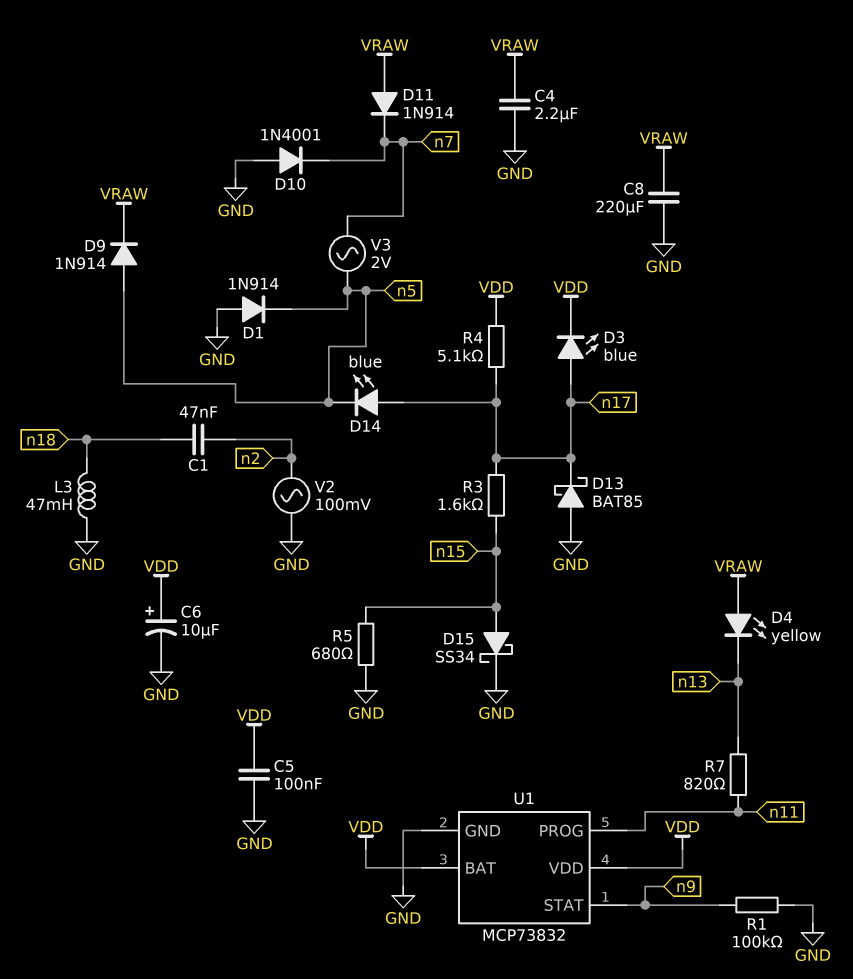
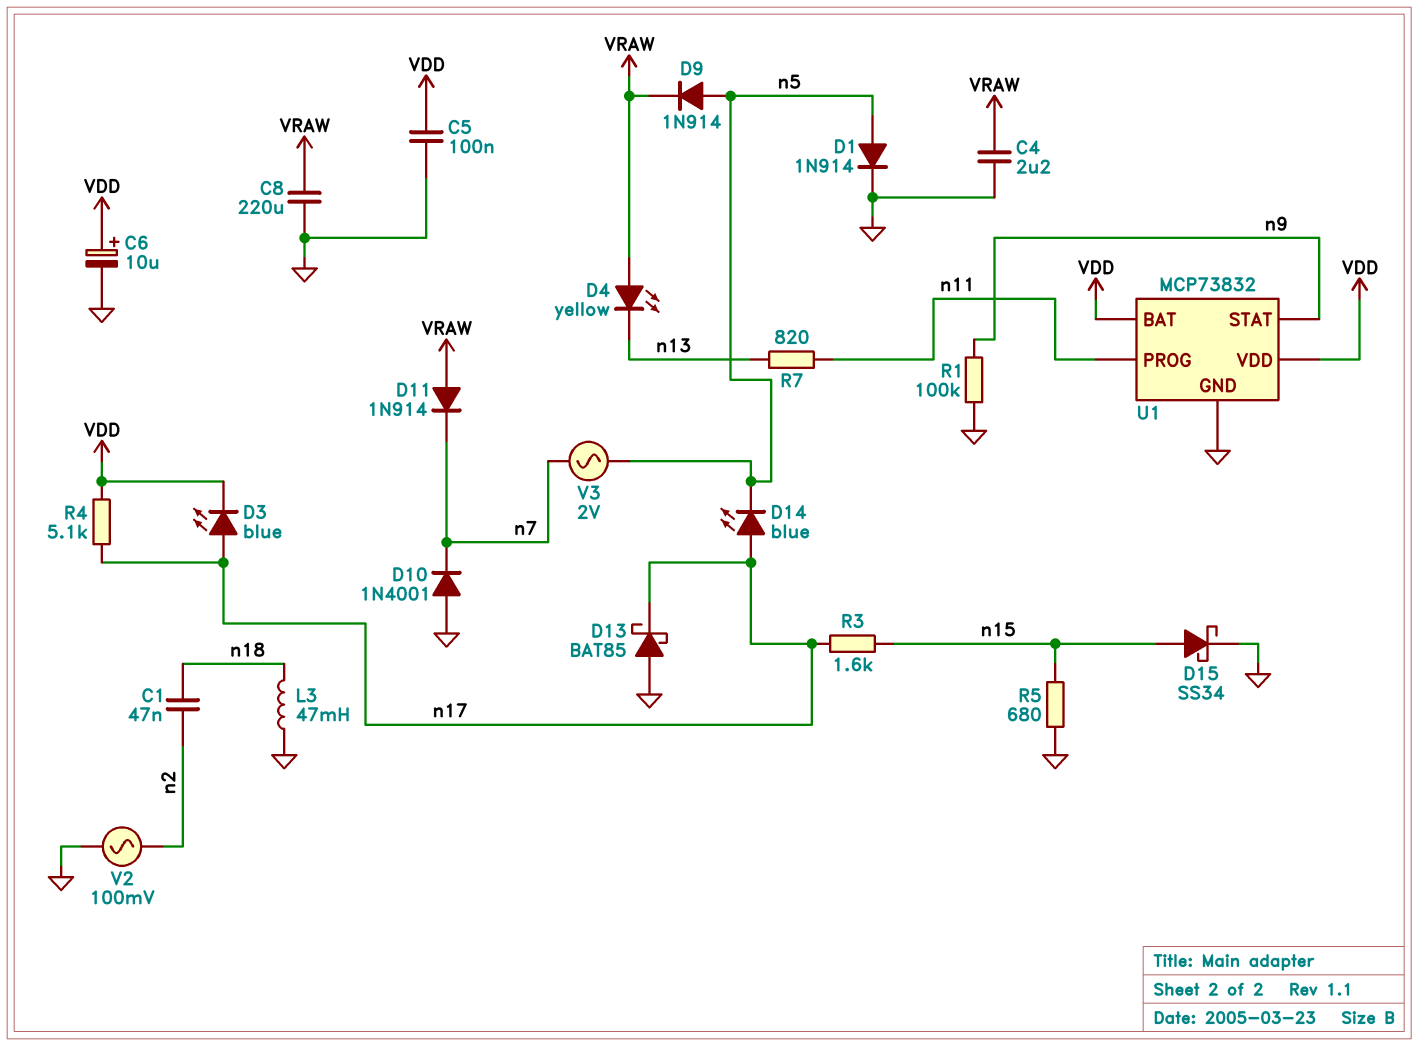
D1: diode 1N914 (A GND, K n5) -> diode 1N914 (A n5, K GND)

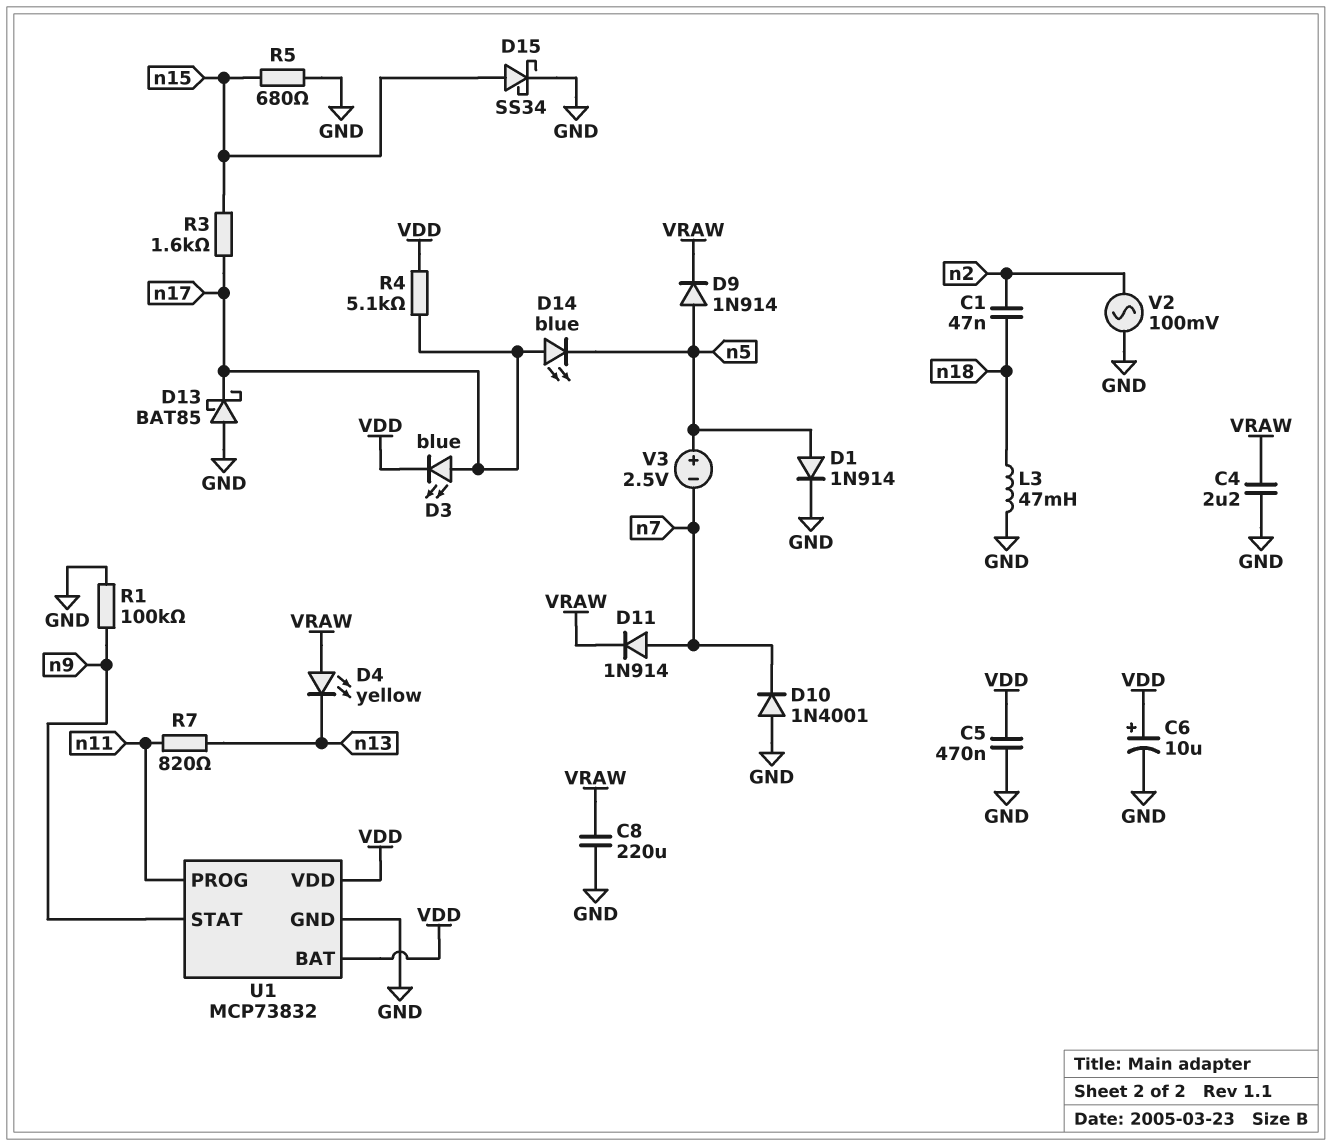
C5: 100nF (GND, VDD) -> 470nF (GND, VDD)
D11: diode 1N914 (A VRAW, K n7) -> diode 1N914 (A n7, K VRAW)
V3: AC 2V (n5, n7) -> 2.5V (plus n5, minus n7)

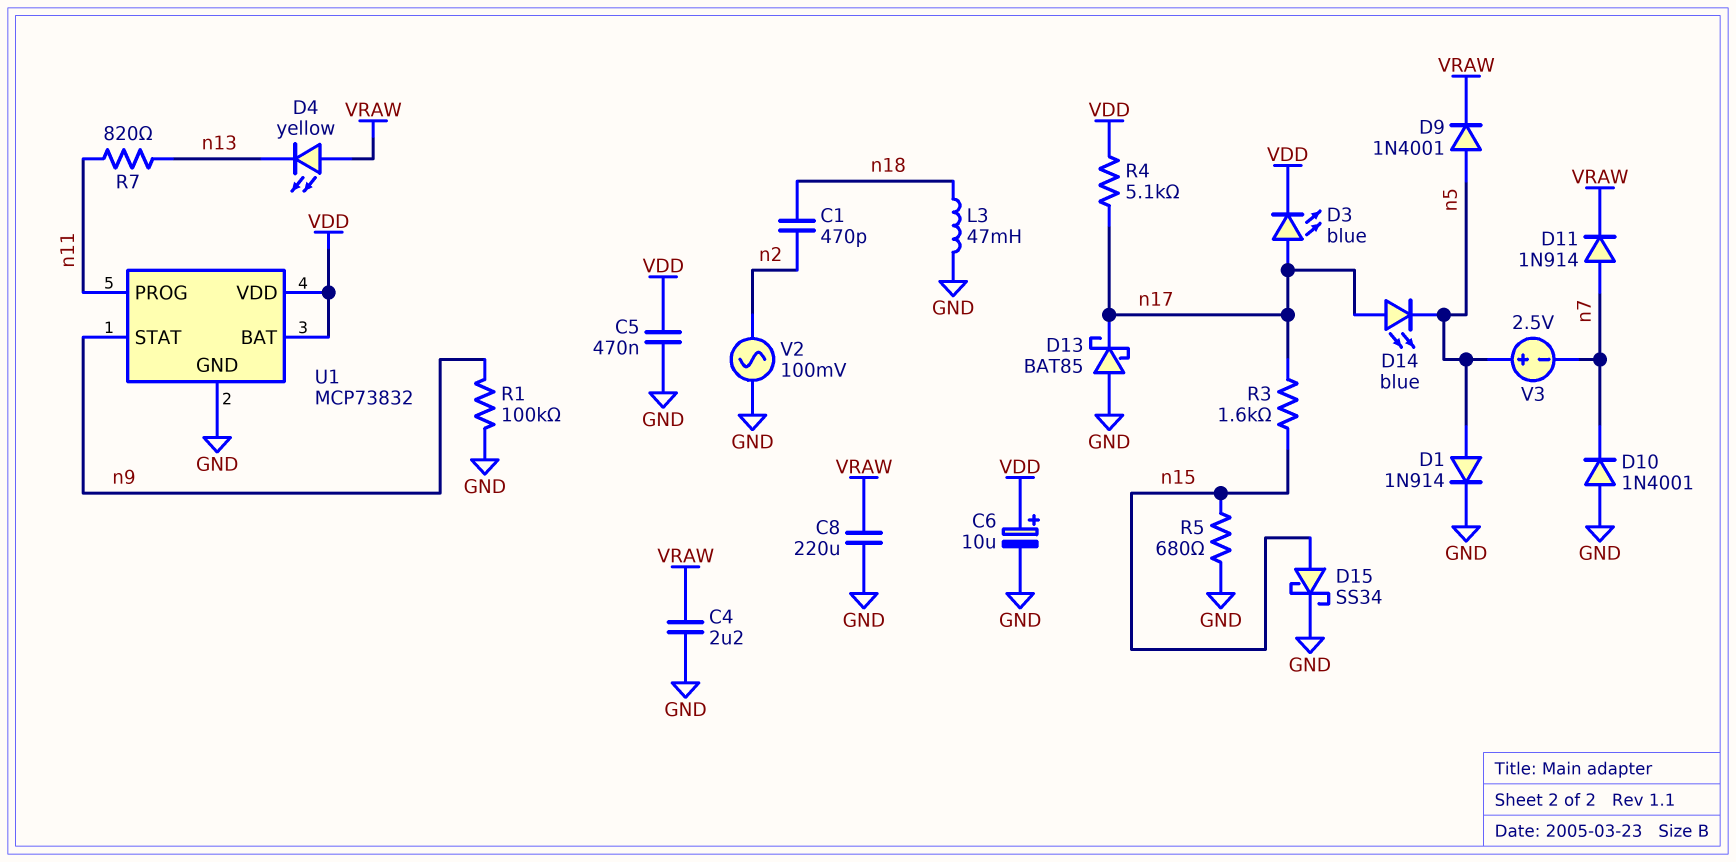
C1: 47nF (n2, n18) -> 470pF (n2, n18)
D9: diode 1N914 (A n5, K VRAW) -> diode 1N4001 (A n5, K VRAW)

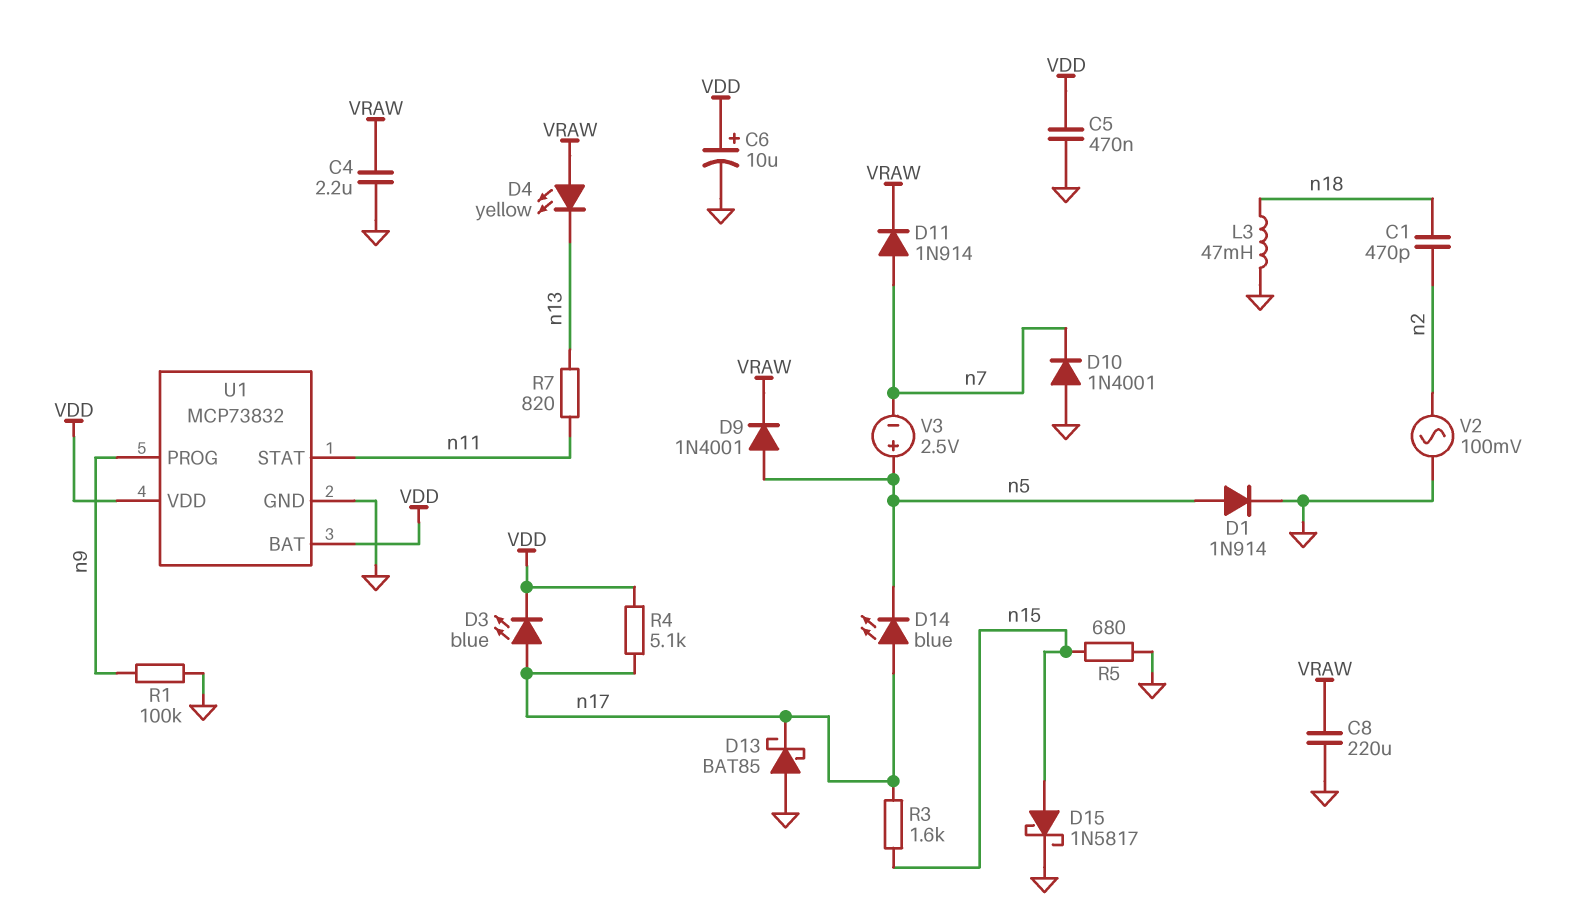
D15: schottky SS34 (A n15, K GND) -> schottky 1N5817 (A n15, K GND)
U1 pin PROG: n11 -> n9
U1 pin STAT: n9 -> n11

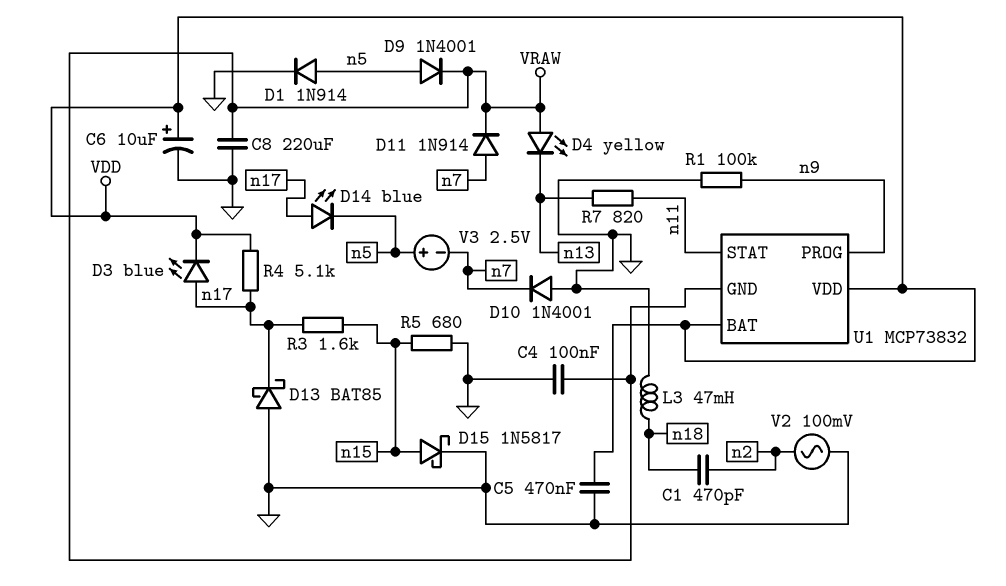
C4: 2.2uF (GND, VRAW) -> 100nF (GND, VRAW)
U1 pin GND: GND -> VRAW

